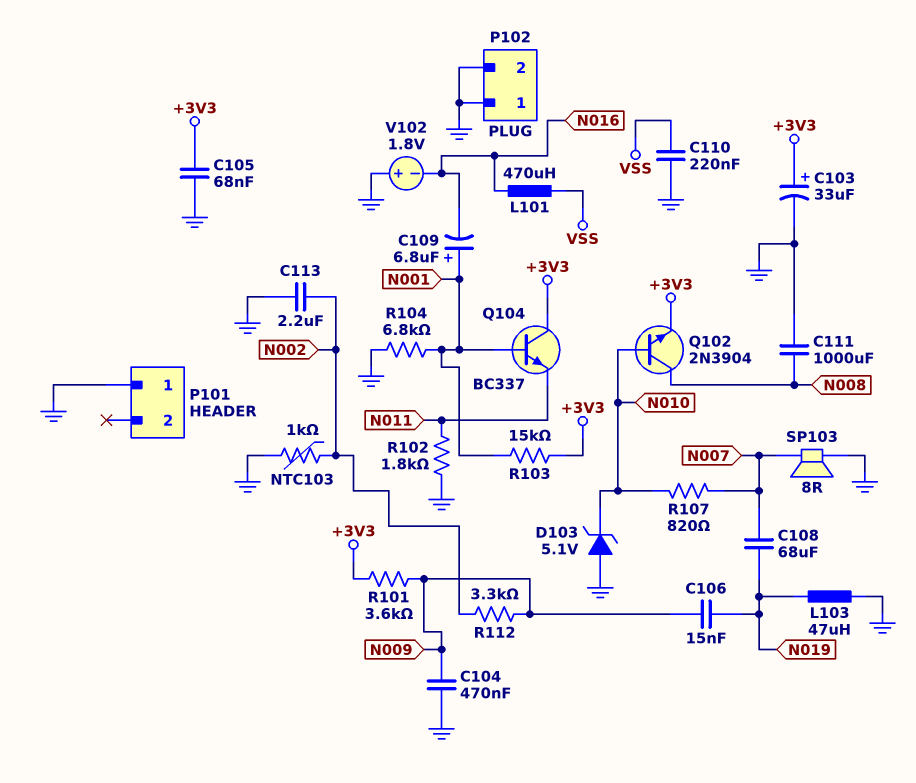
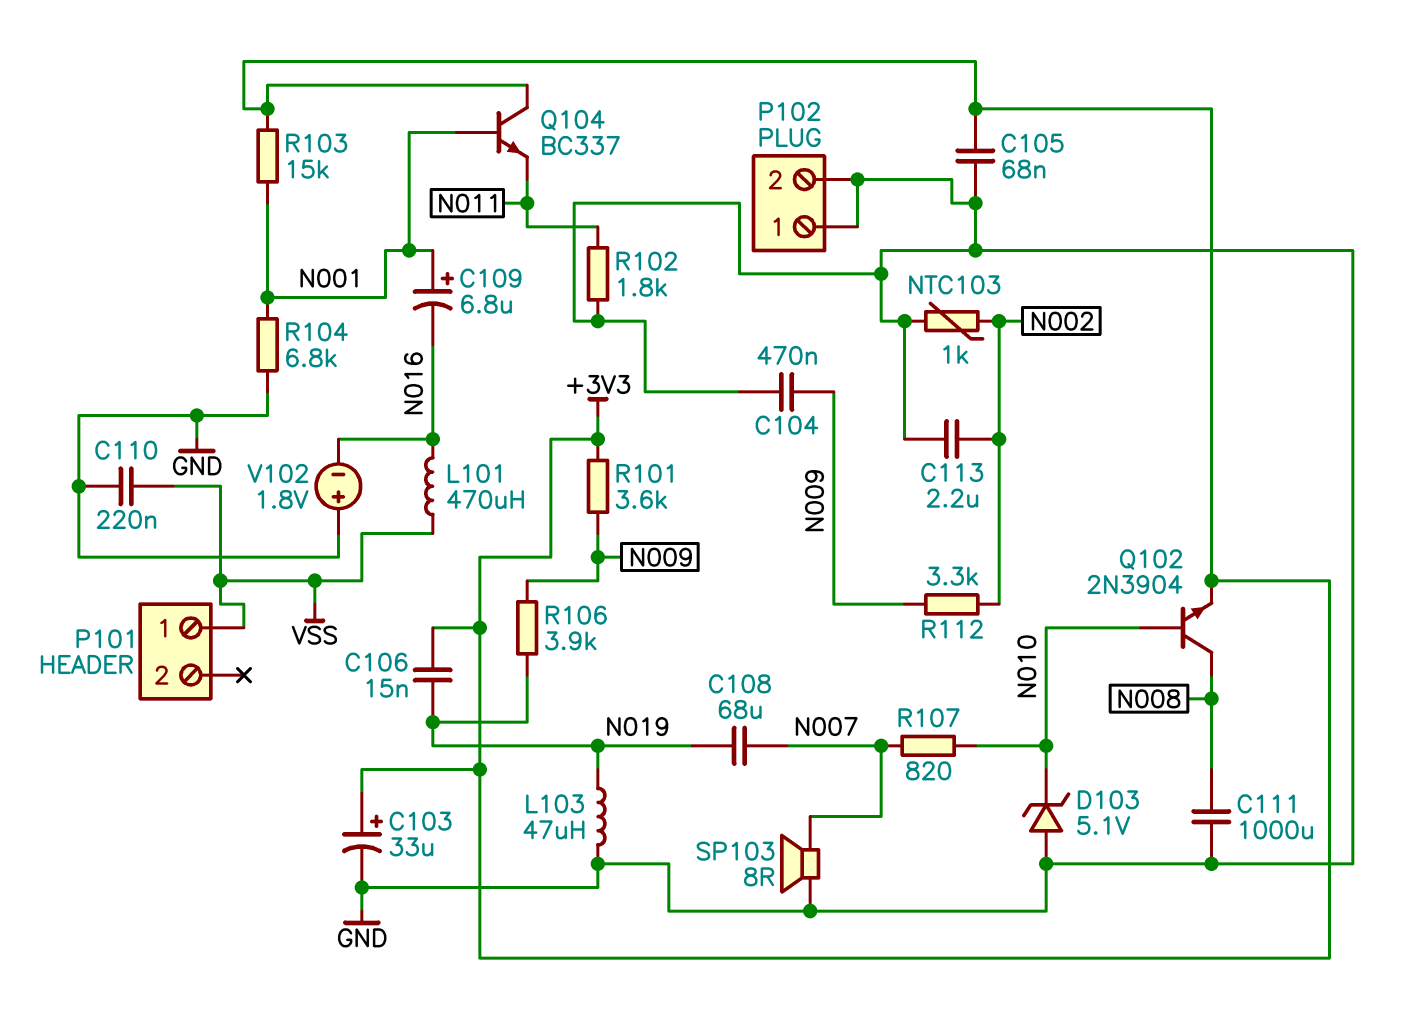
C106: 15nF (N009, N019) -> 15nF (+3V3, N019)
P101 pin 1: GND -> VSS
R106: none -> 3.9k (N009, N019)

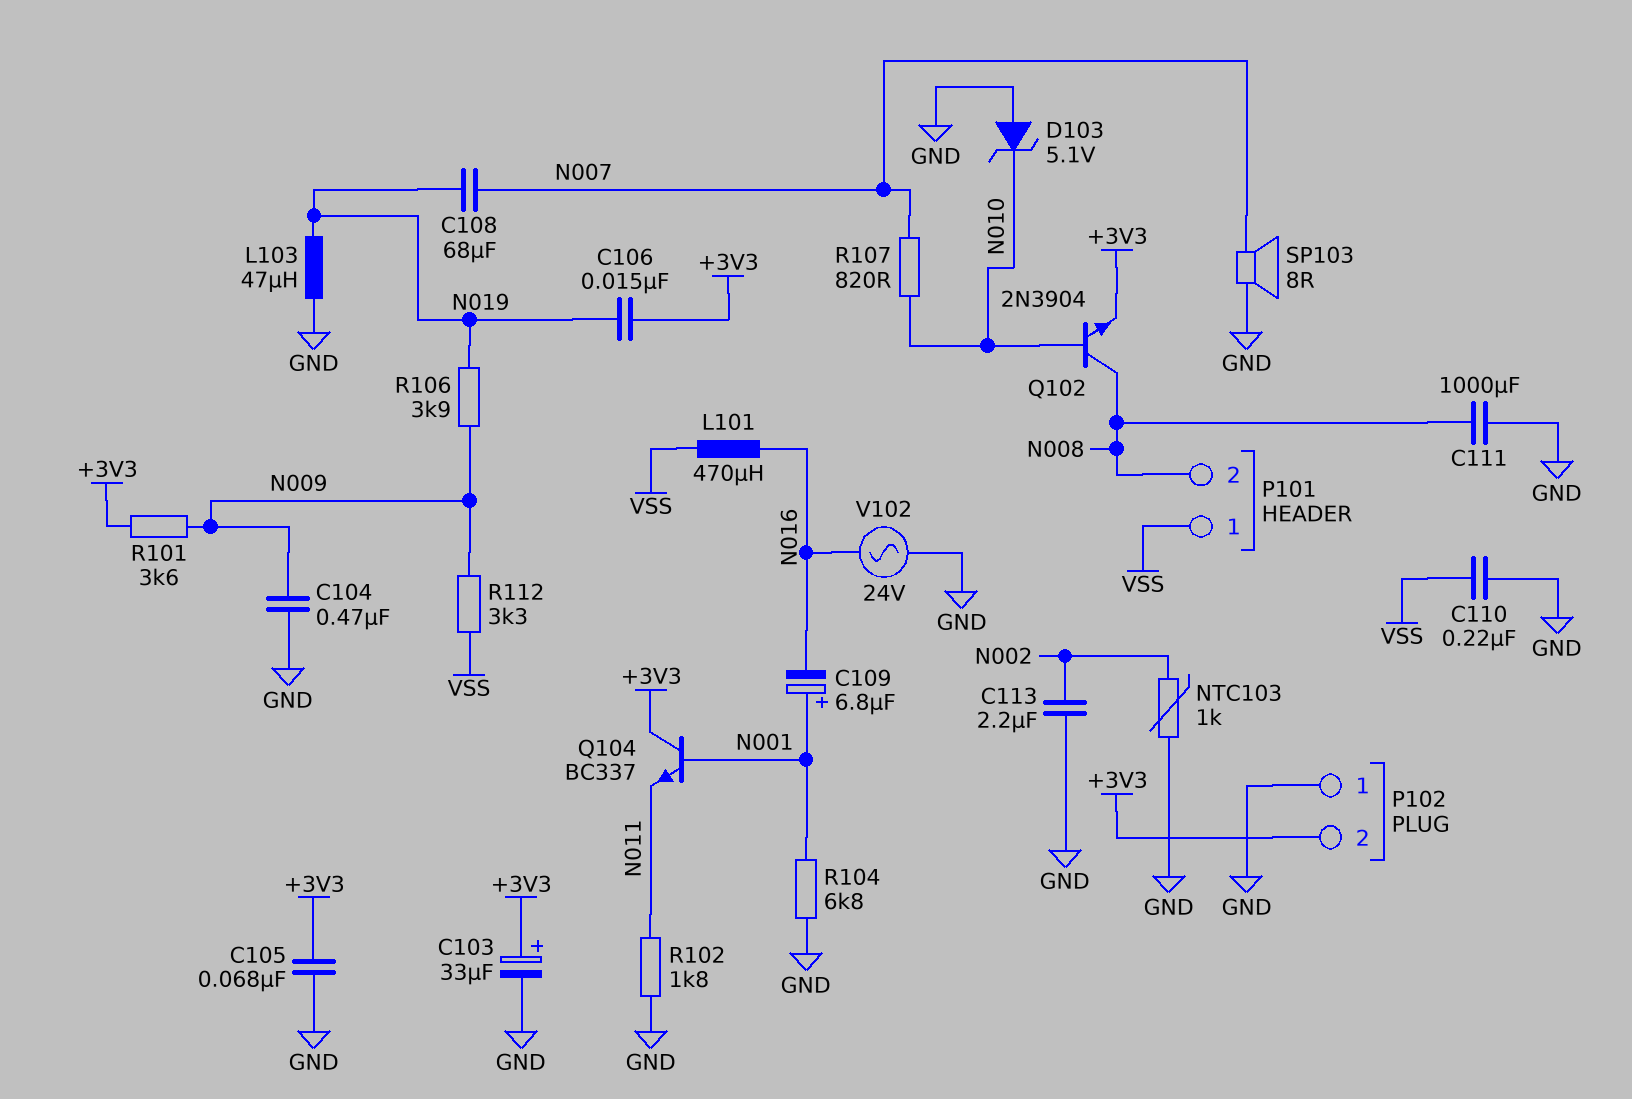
P101 pin 2: none -> N008
P102 pin 2: GND -> +3V3
R103: 15k (+3V3, N001) -> none
R112: 3.3k (N002, N009) -> 3.3k (N009, VSS)
V102: 1.8V (plus GND, minus N016) -> AC 24V (GND, N016)

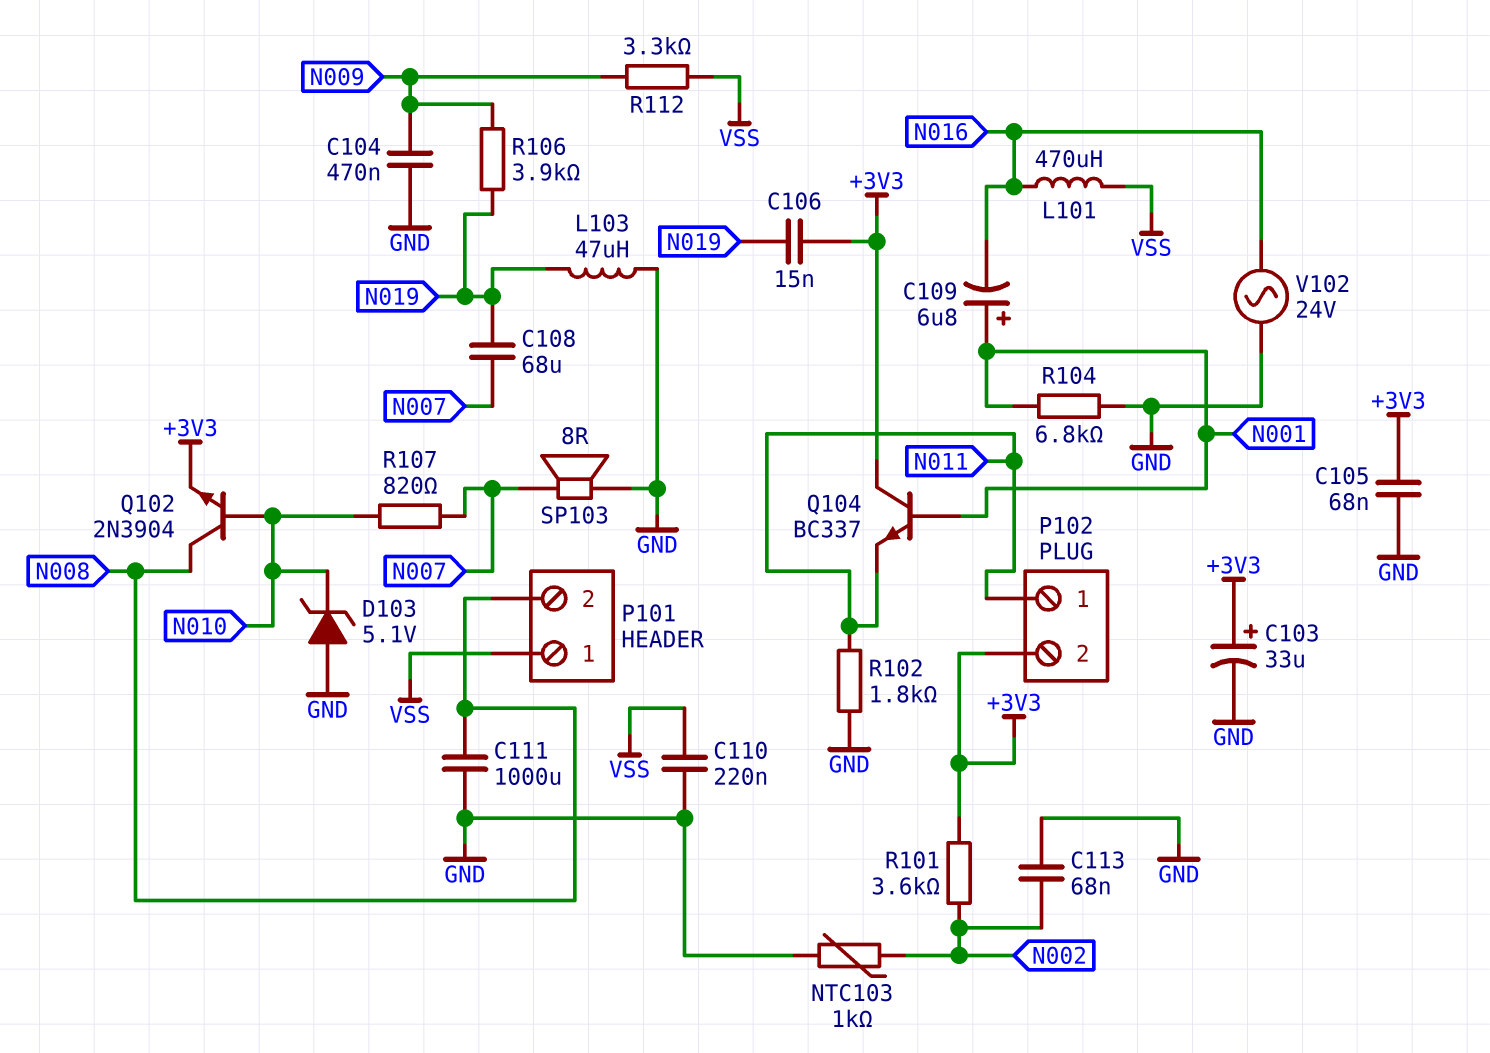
C113: 2.2uF (GND, N002) -> 68nF (GND, N002)
P102 pin 1: GND -> N011
R101: 3.6k (+3V3, N009) -> 3.6k (+3V3, N002)

